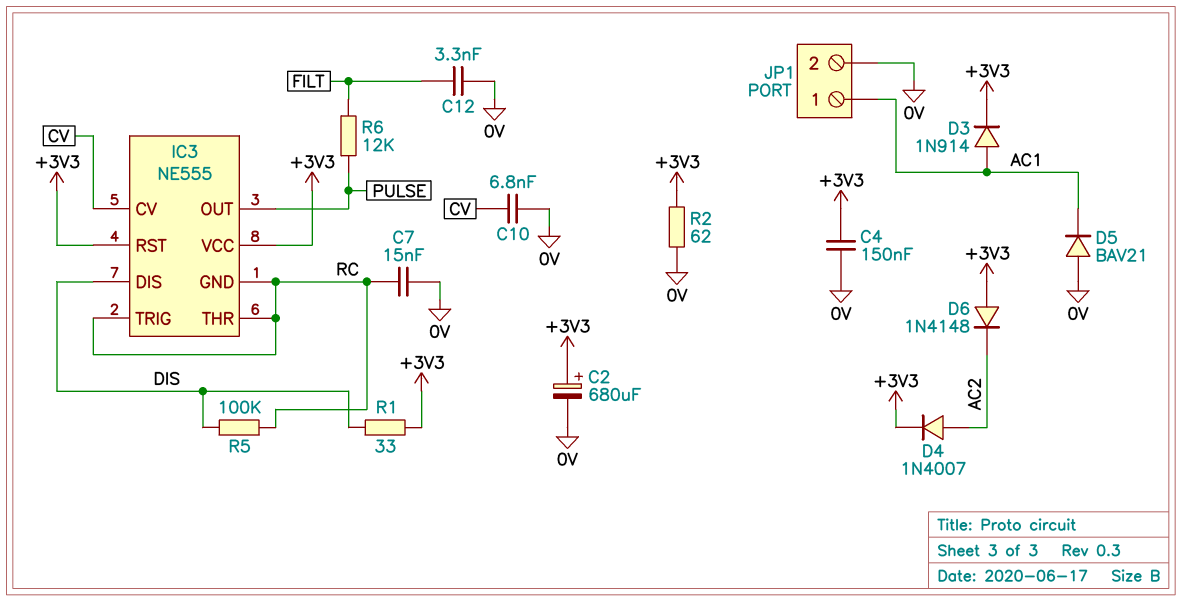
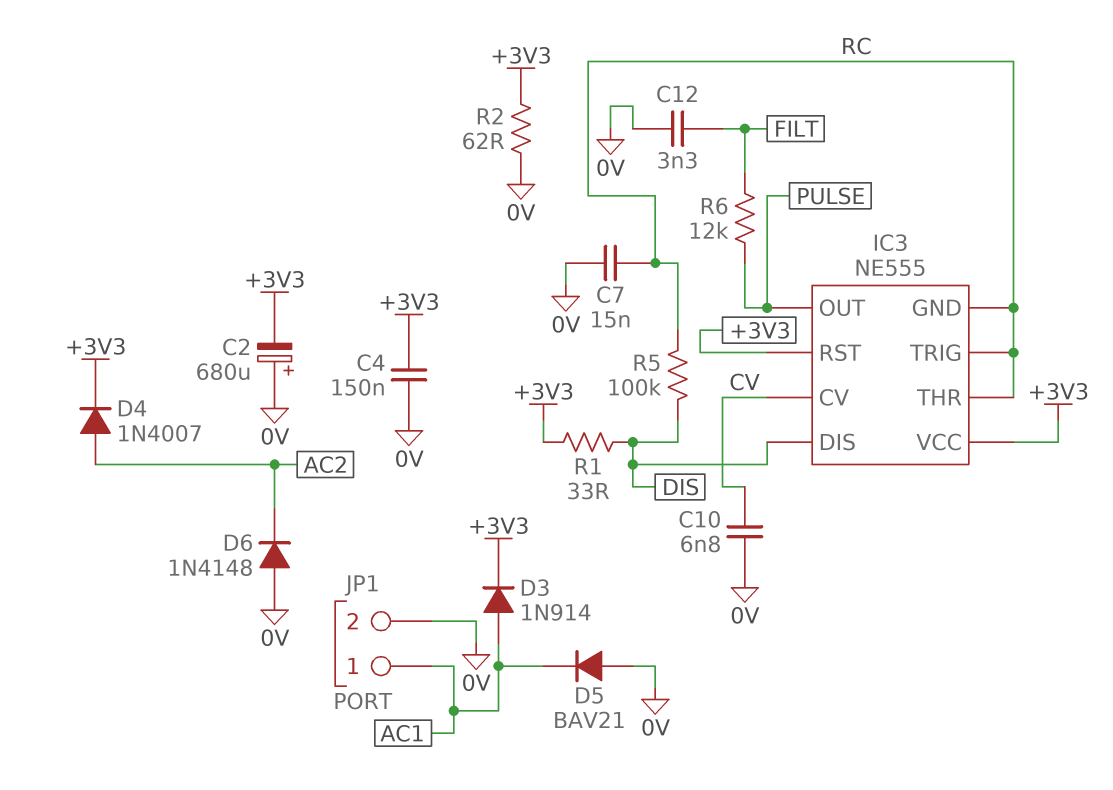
C2: 680uF (plus +3V3, minus 0V) -> 680uF (plus 0V, minus +3V3)
D6: diode 1N4148 (A +3V3, K AC2) -> diode 1N4148 (A 0V, K AC2)

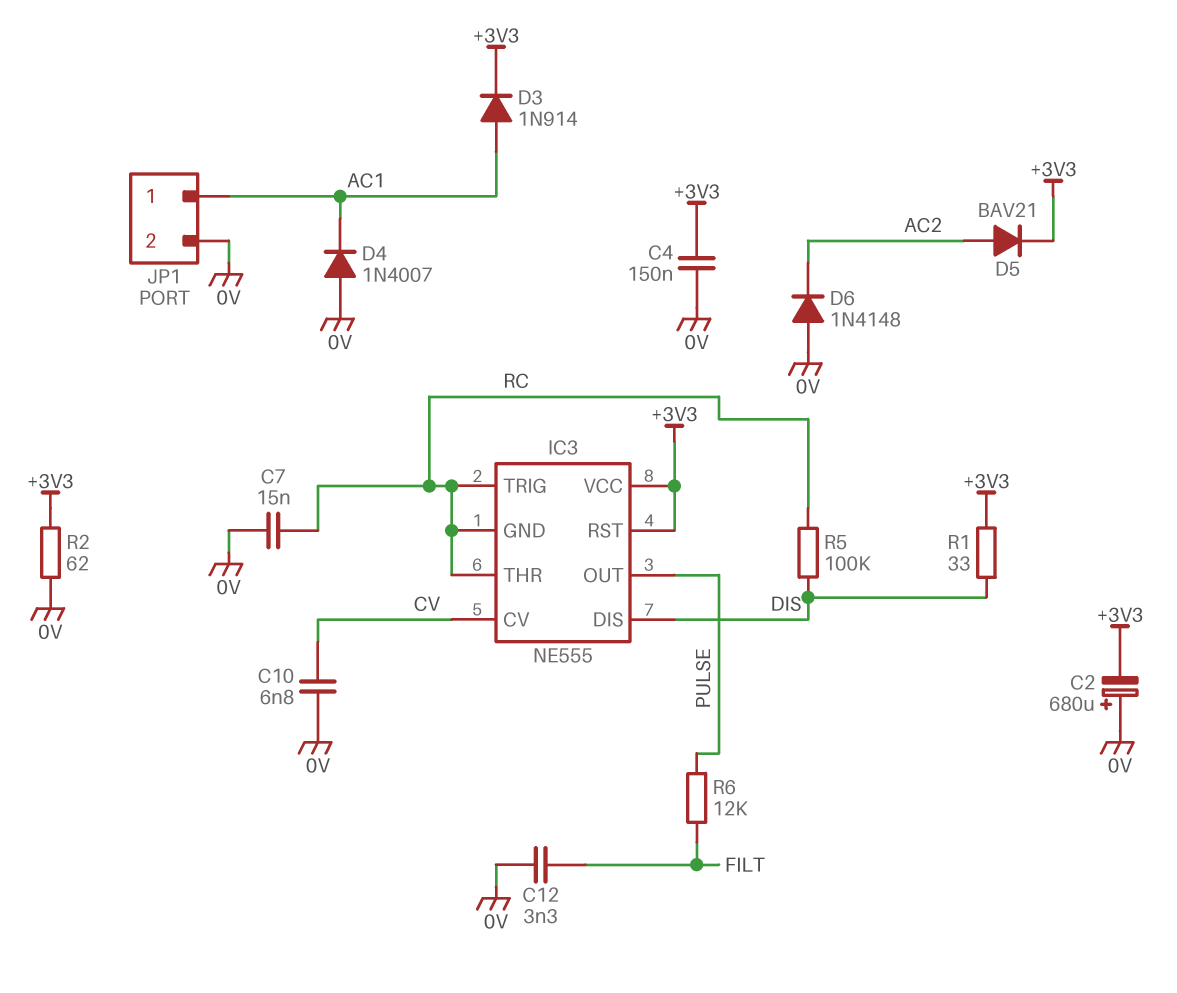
D4: diode 1N4007 (A AC2, K +3V3) -> diode 1N4007 (A 0V, K AC1)
D5: diode BAV21 (A 0V, K AC1) -> diode BAV21 (A AC2, K +3V3)

